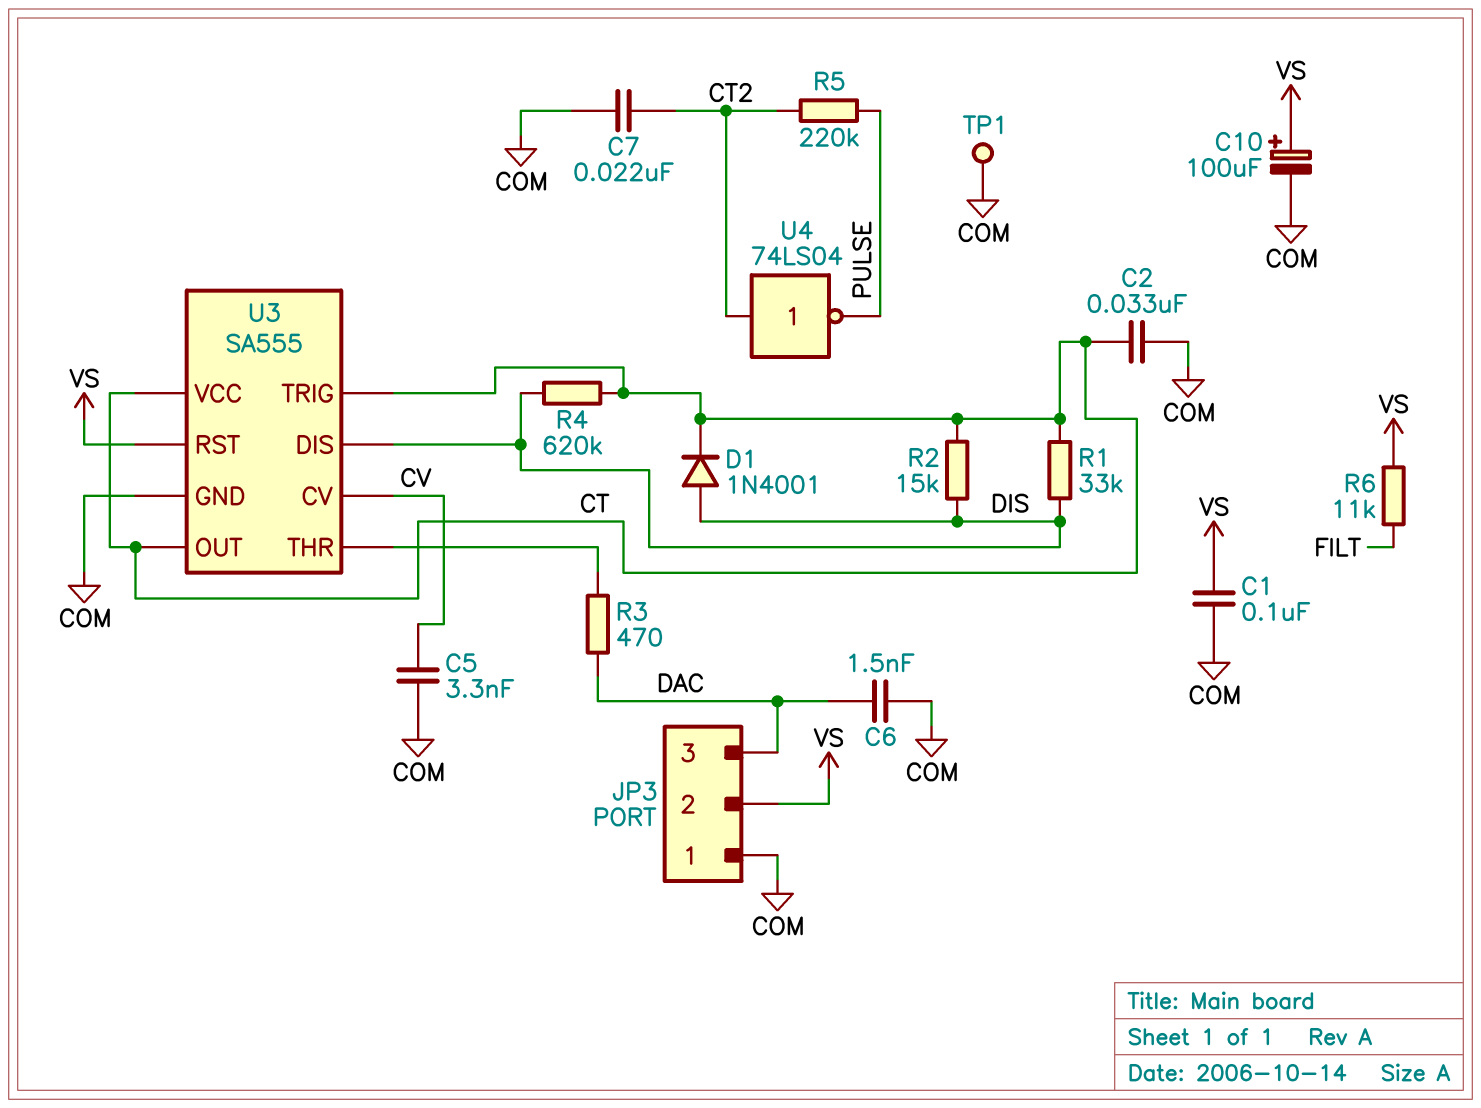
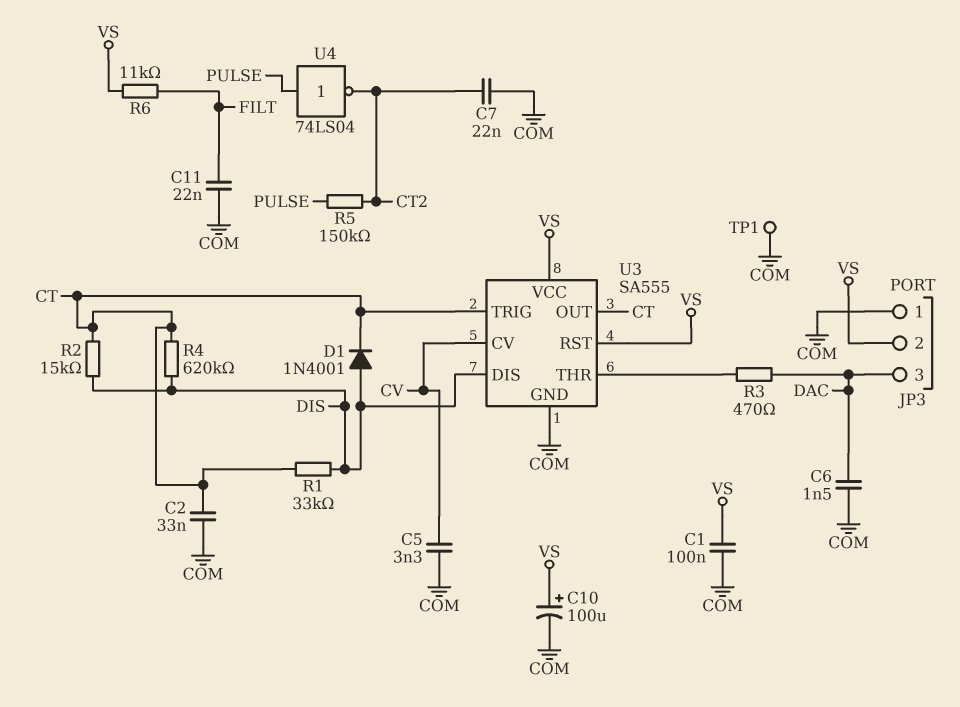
C11: none -> 22nF (COM, FILT)
R5: 220k (CT2, PULSE) -> 150k (CT2, PULSE)
U3 pin VCC: CT -> VS
U4: NOT 74LS04 (in CT2, out PULSE) -> NOT 74LS04 (in PULSE, out CT2)

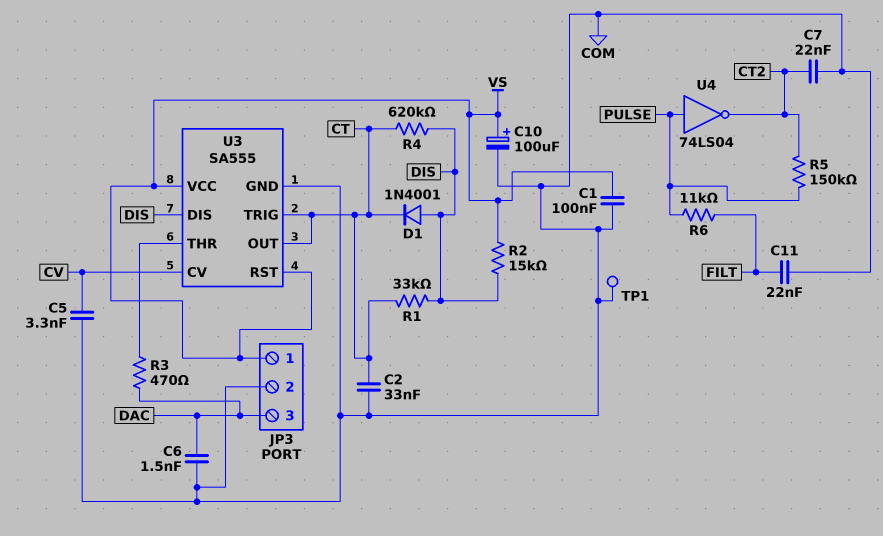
JP3 pin 1: COM -> VS
JP3 pin 2: VS -> COM
R2: 15k (CT, DIS) -> 15k (DIS, VS)
R6: 11k (FILT, VS) -> 11k (FILT, PULSE)

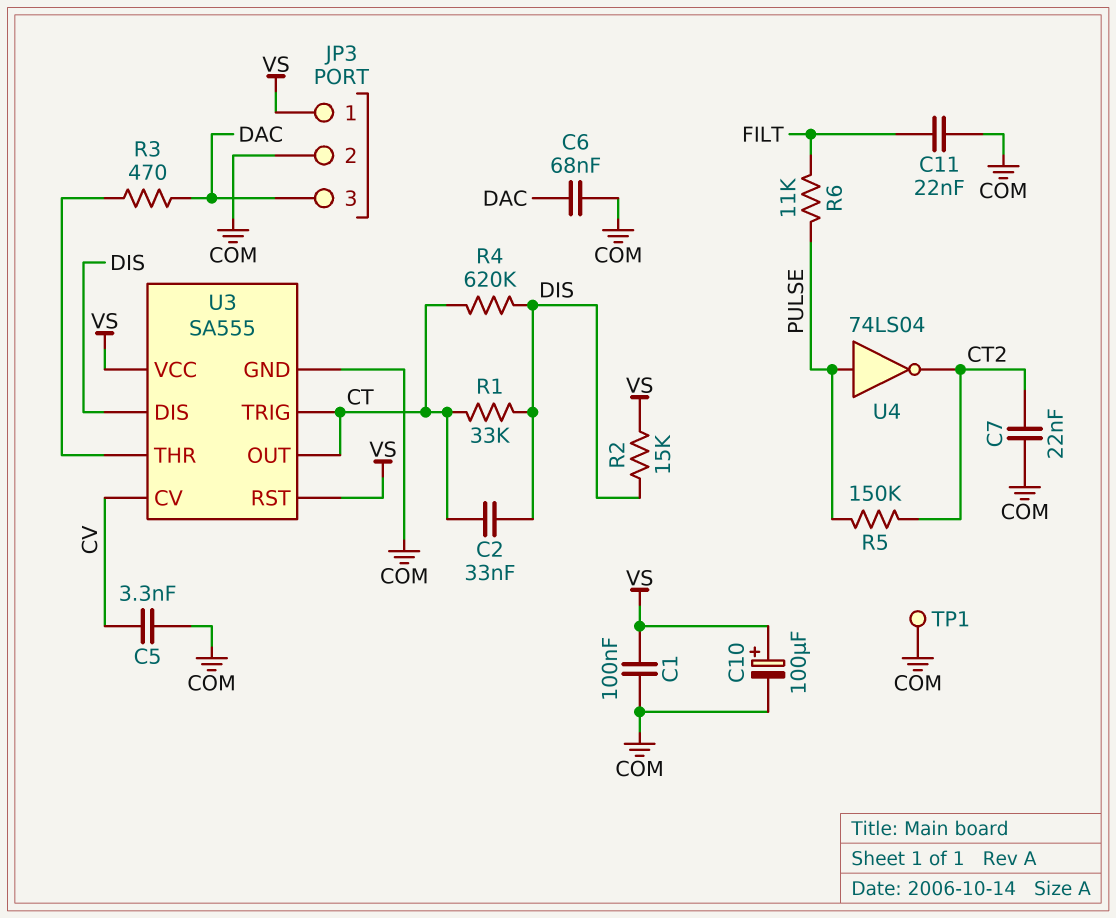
C2: 33nF (COM, CT) -> 33nF (CT, DIS)
C6: 1.5nF (COM, DAC) -> 68nF (COM, DAC)
D1: diode 1N4001 (A DIS, K CT) -> none

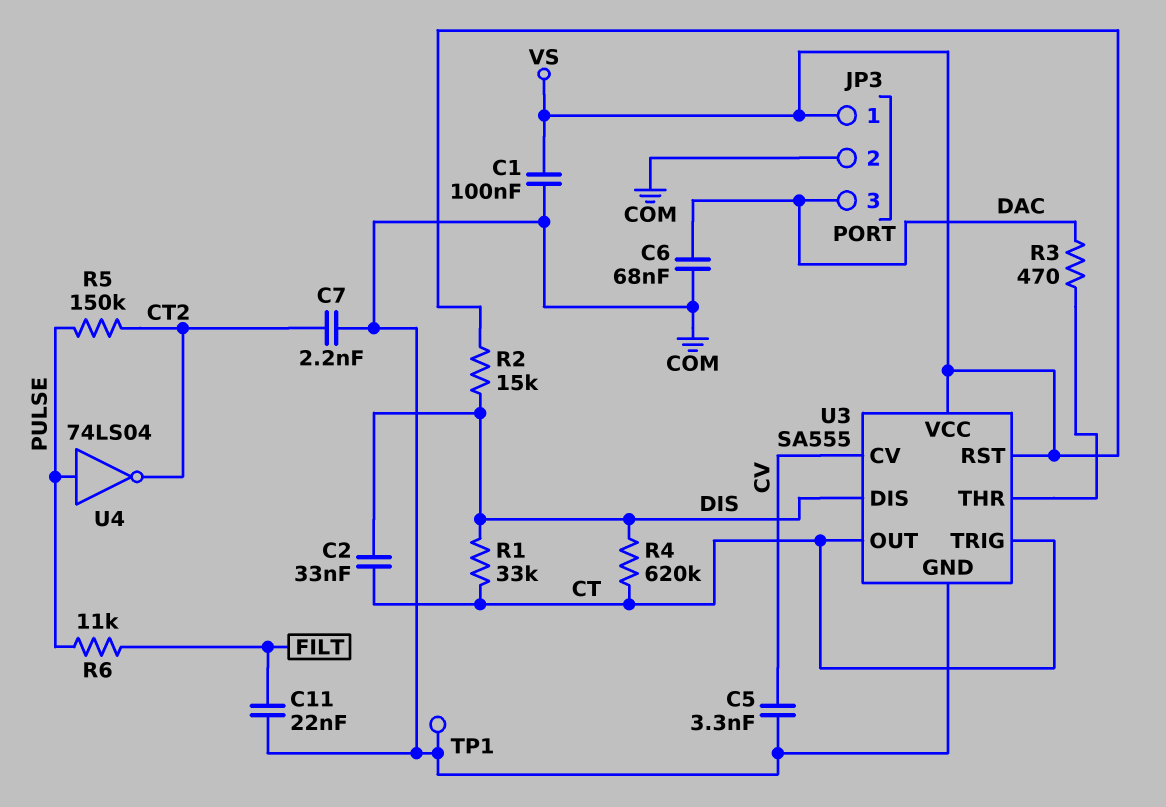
C7: 22nF (COM, CT2) -> 2.2nF (COM, CT2)
C10: 100uF (plus VS, minus COM) -> none

